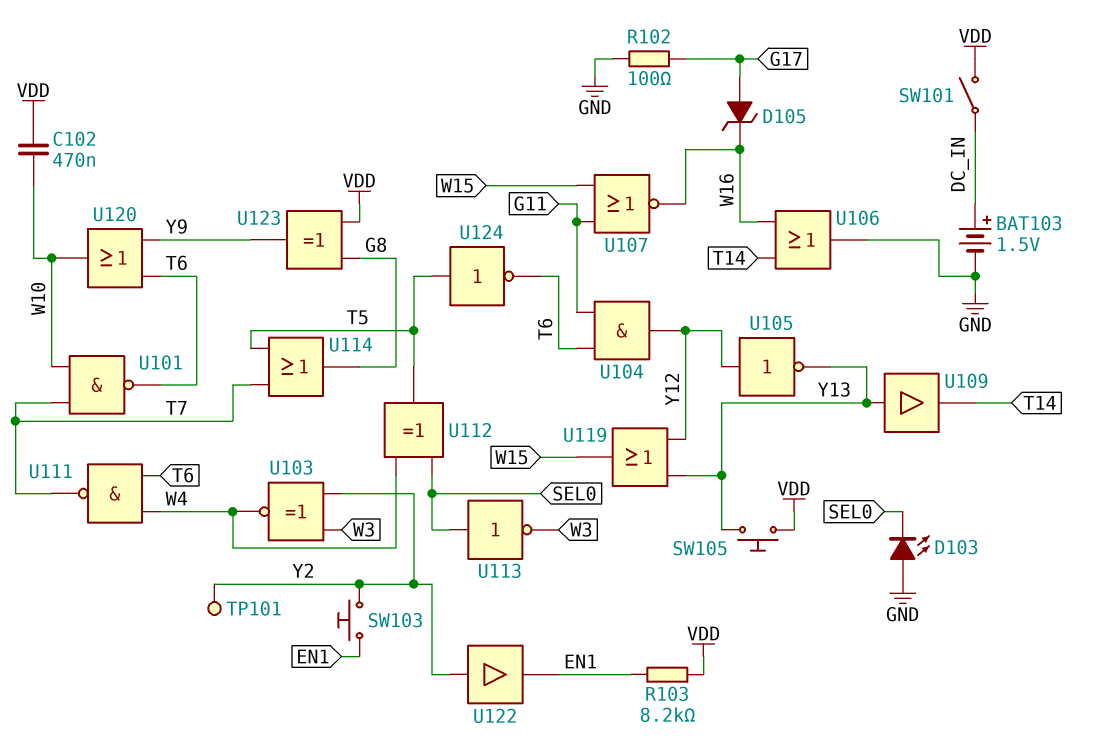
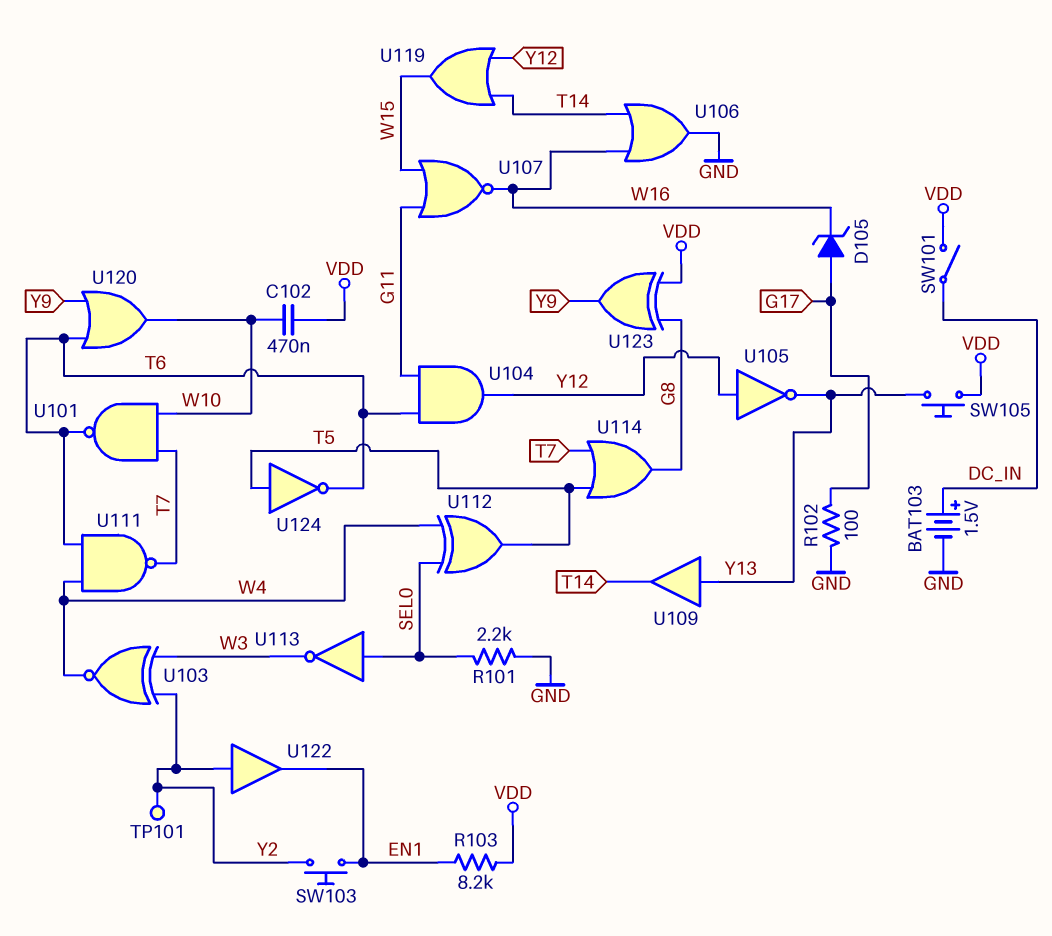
D103: LED (A GND, K SEL0) -> none
R101: none -> 2.2k (GND, SEL0)
U119: OR (in Y12, in Y13, out W15) -> OR (in T14, in Y12, out W15)

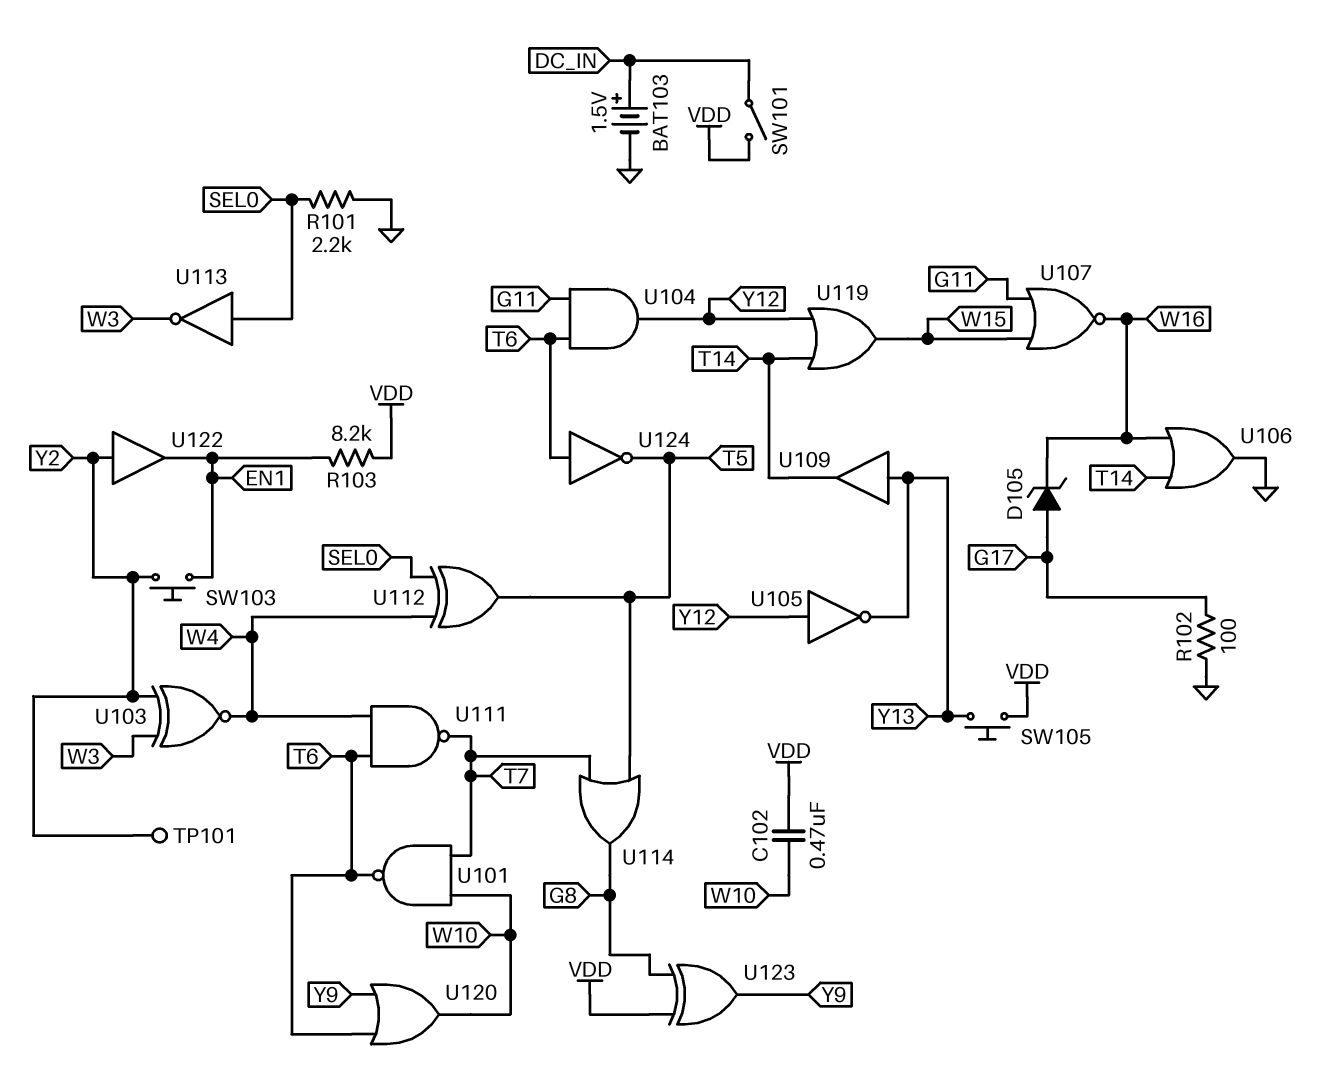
U124: NOT (in T5, out T6) -> NOT (in T6, out T5)

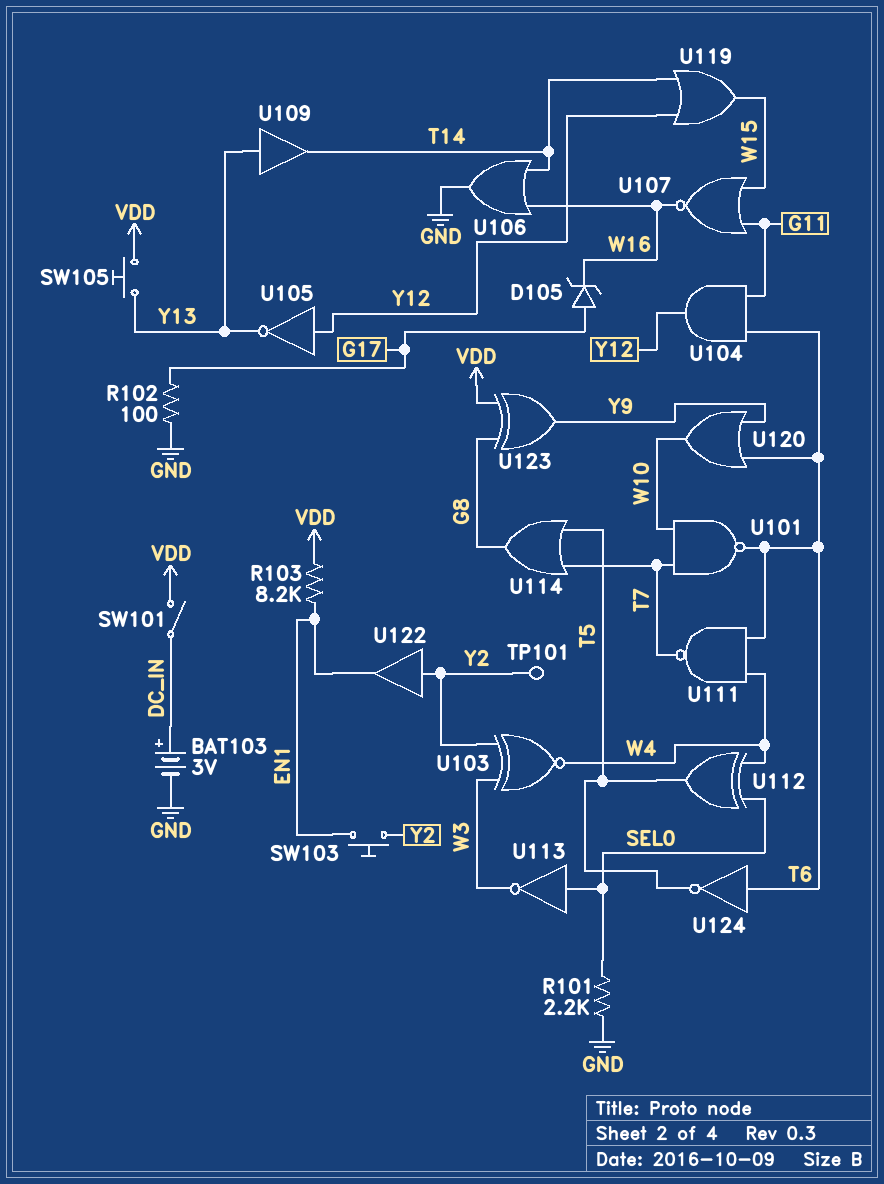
BAT103: 1.5V (plus DC_IN, minus GND) -> 3V (plus DC_IN, minus GND)
C102: 470nF (VDD, W10) -> none

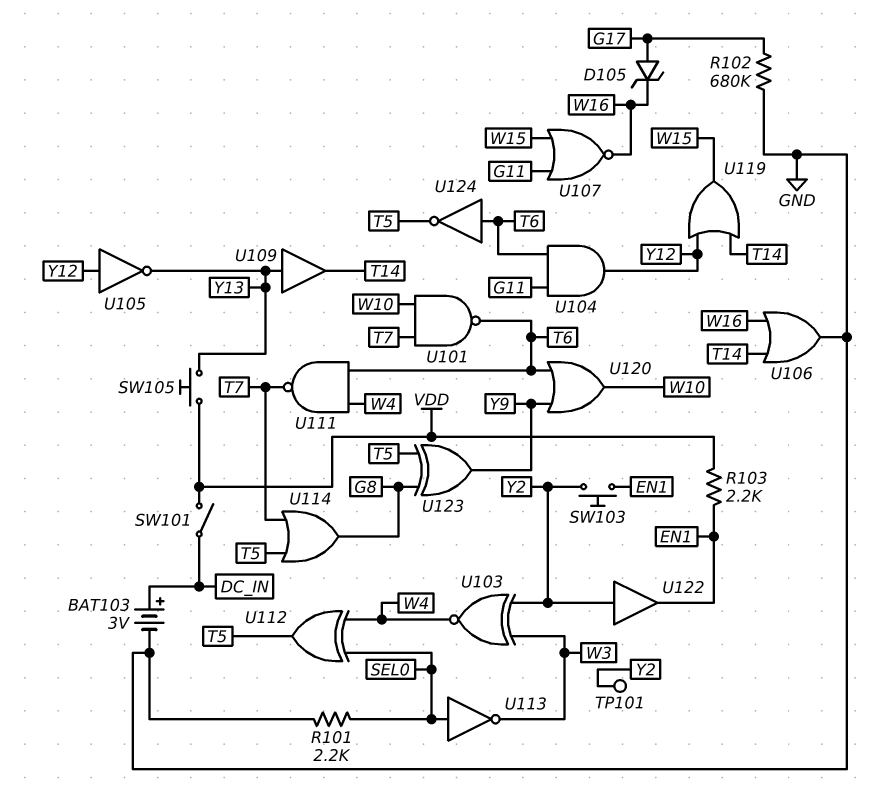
R102: 100 (G17, GND) -> 680k (G17, GND)
R103: 8.2k (EN1, VDD) -> 2.2k (EN1, VDD)
U123: XOR (in G8, in VDD, out Y9) -> XOR (in G8, in T5, out Y9)

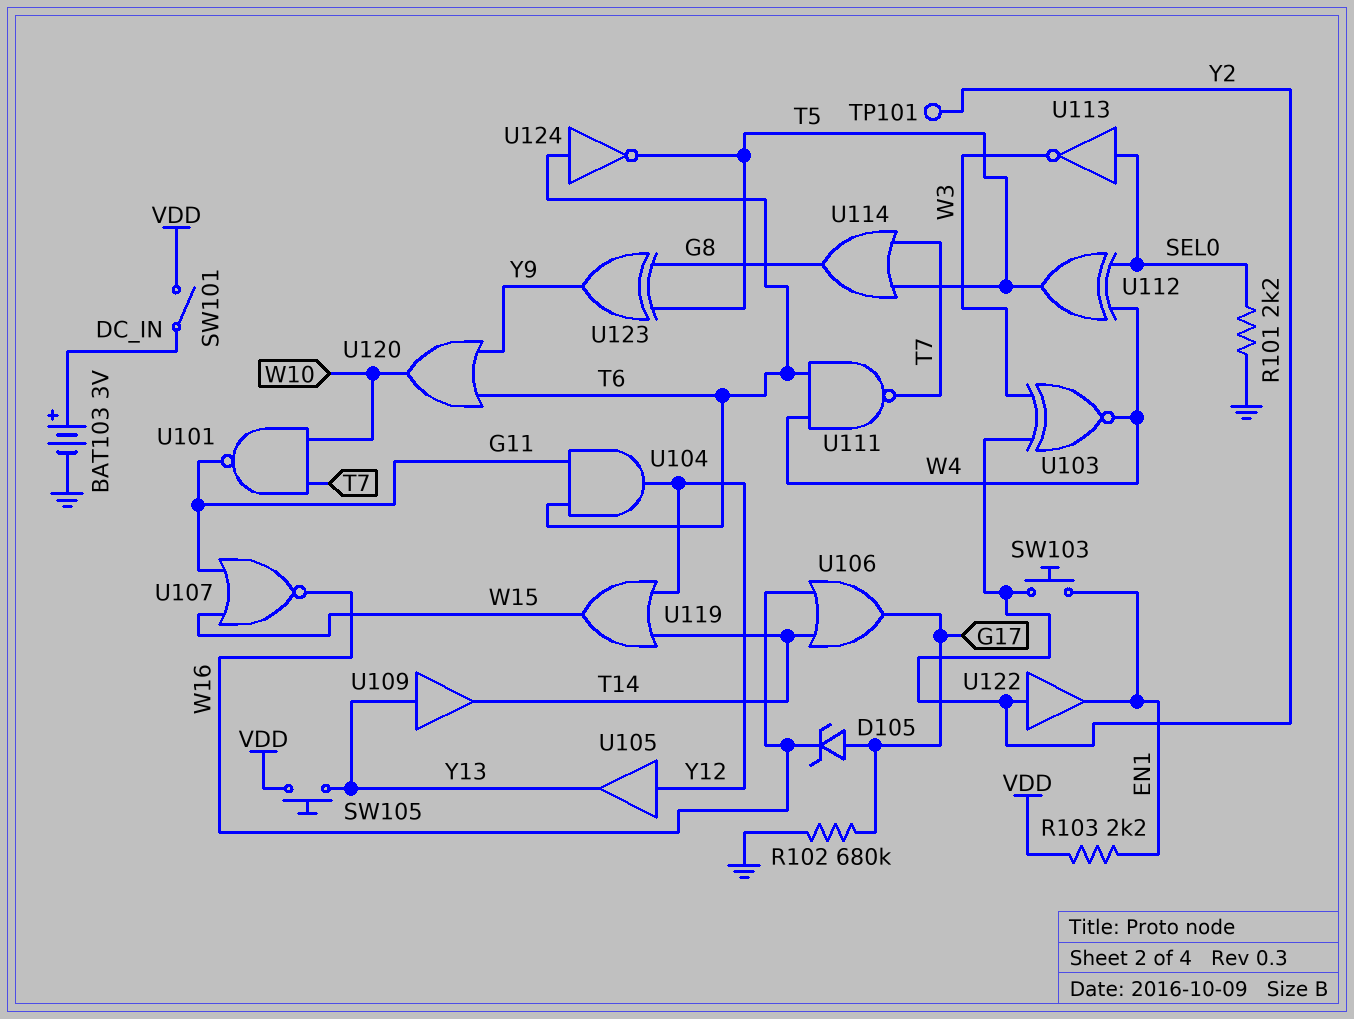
U101: NAND (in T7, in W10, out T6) -> NAND (in T7, in W10, out G11)
U105: NOT (in Y12, out Y13) -> buffer (in Y12, out Y13)
U106: OR (in T14, in W16, out GND) -> OR (in T14, in W16, out G17)

